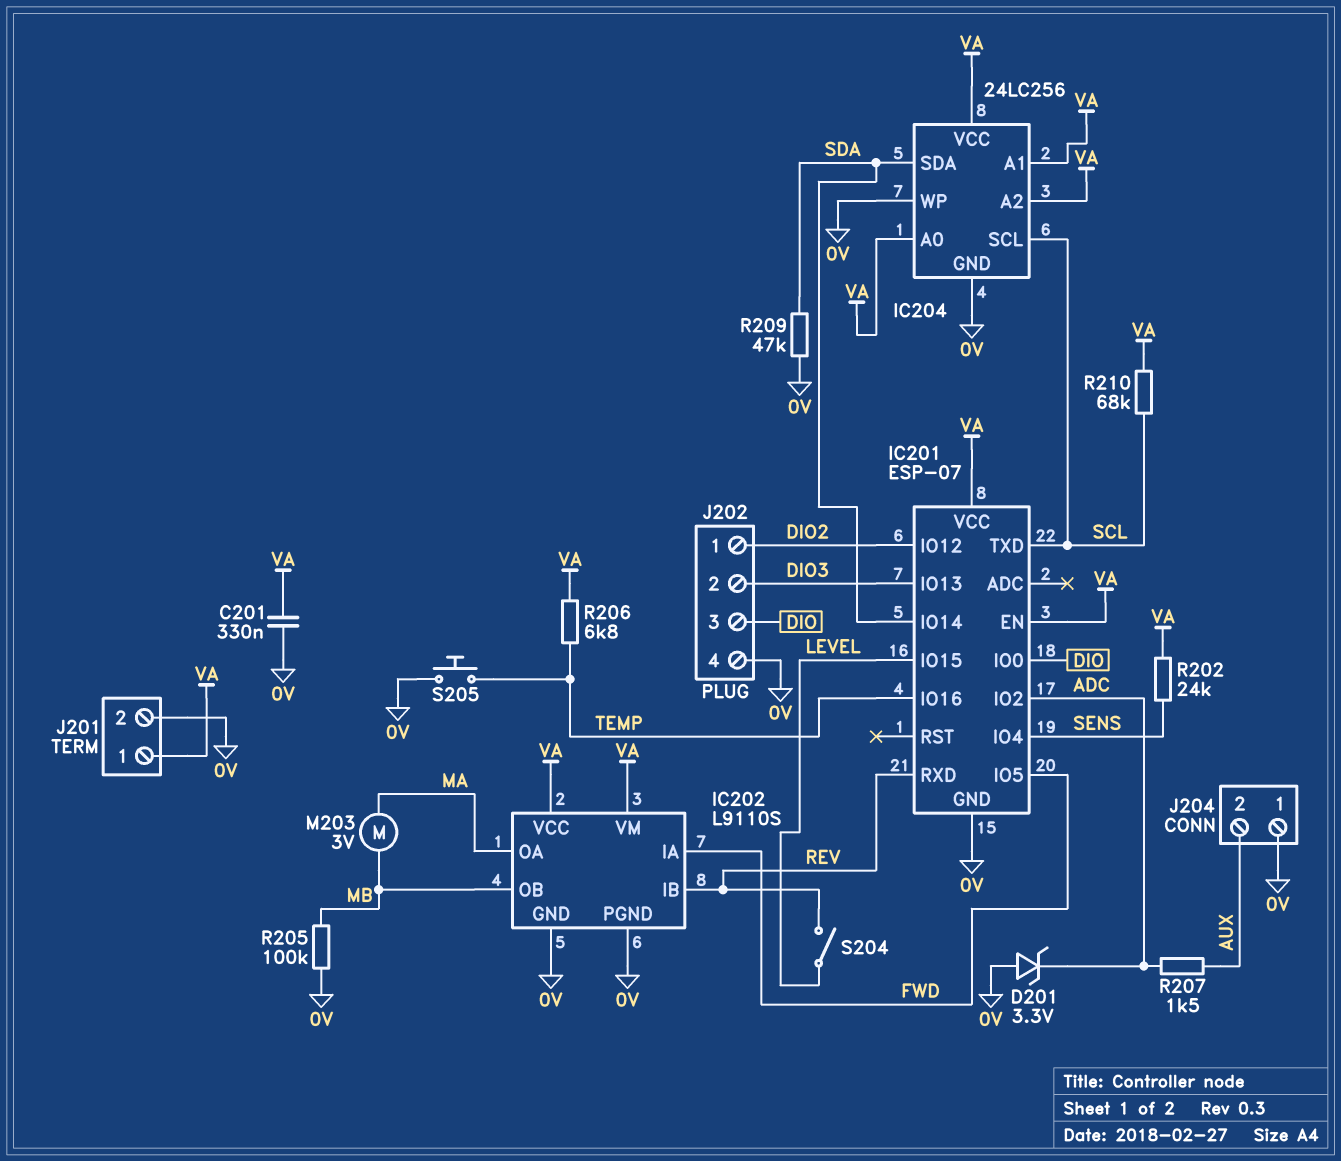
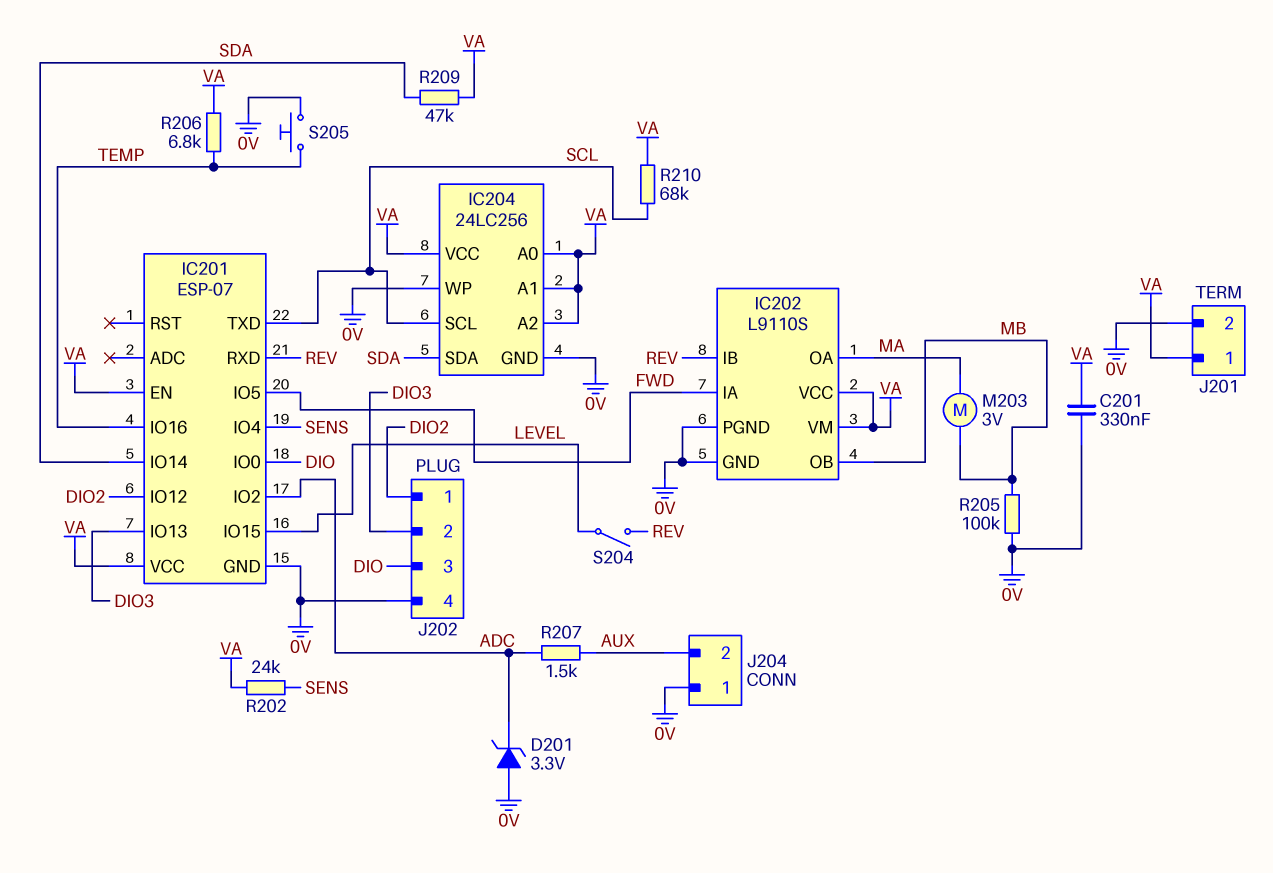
R209: 47k (0V, SDA) -> 47k (SDA, VA)

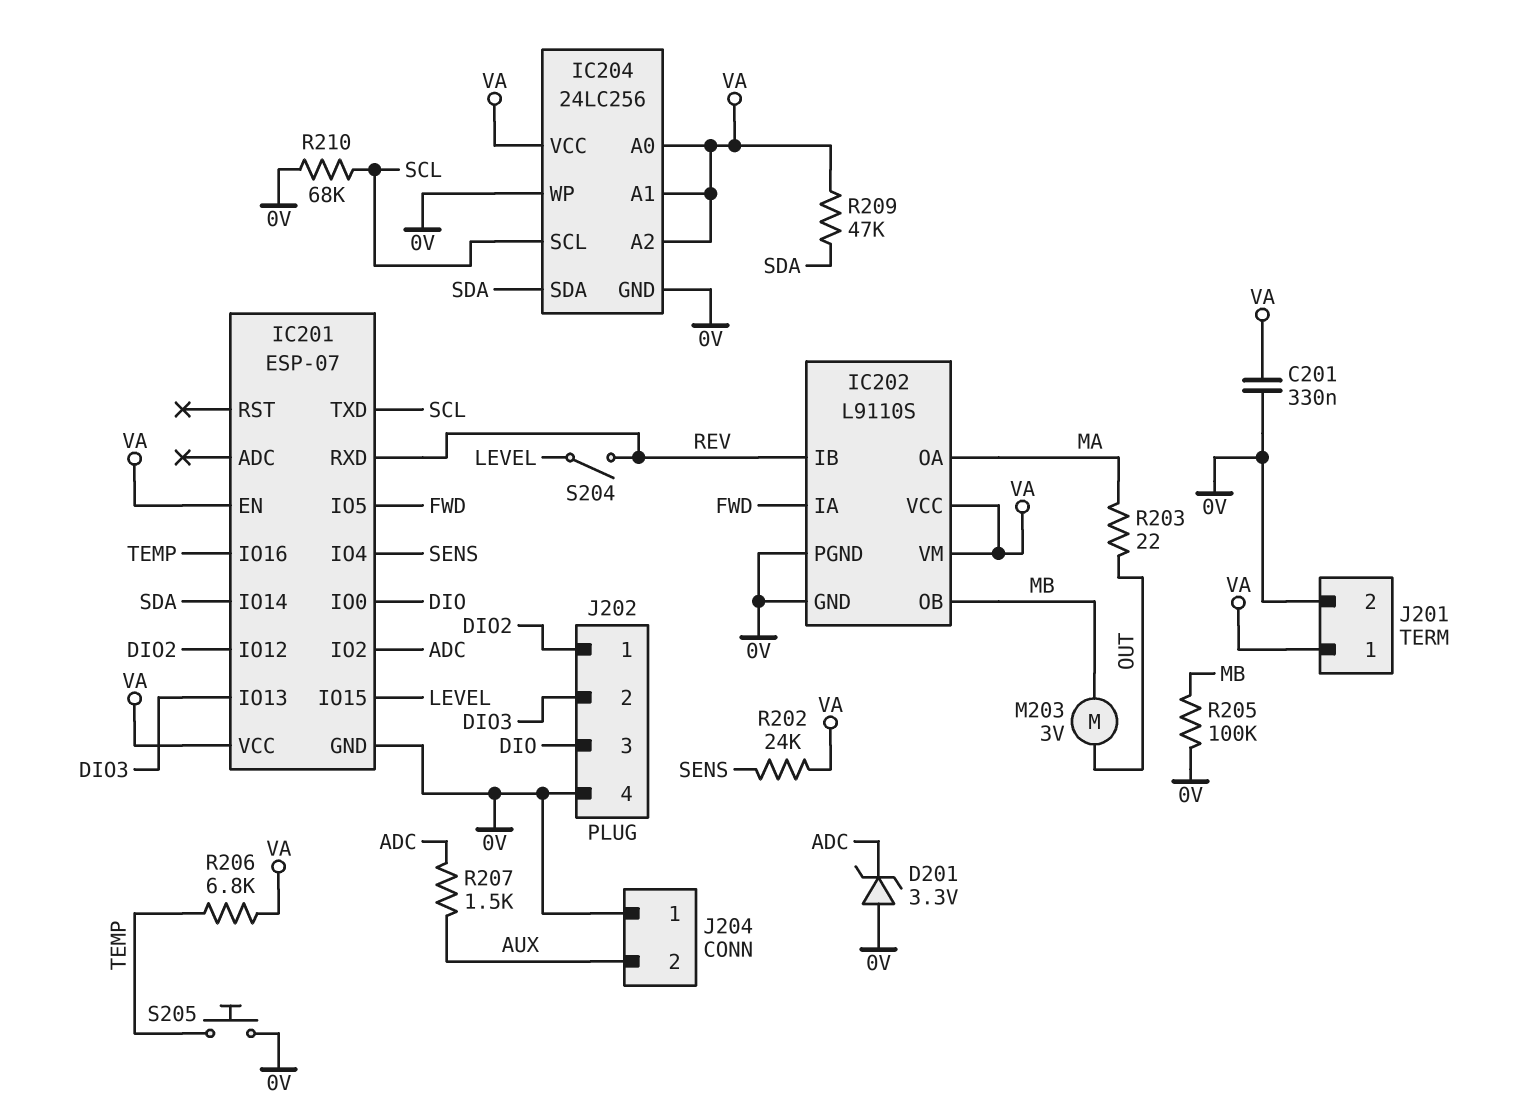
M203: motor 3V (MA, MB) -> motor 3V (MB, OUT)
R203: none -> 22 (MA, OUT)
R210: 68k (SCL, VA) -> 68k (0V, SCL)

